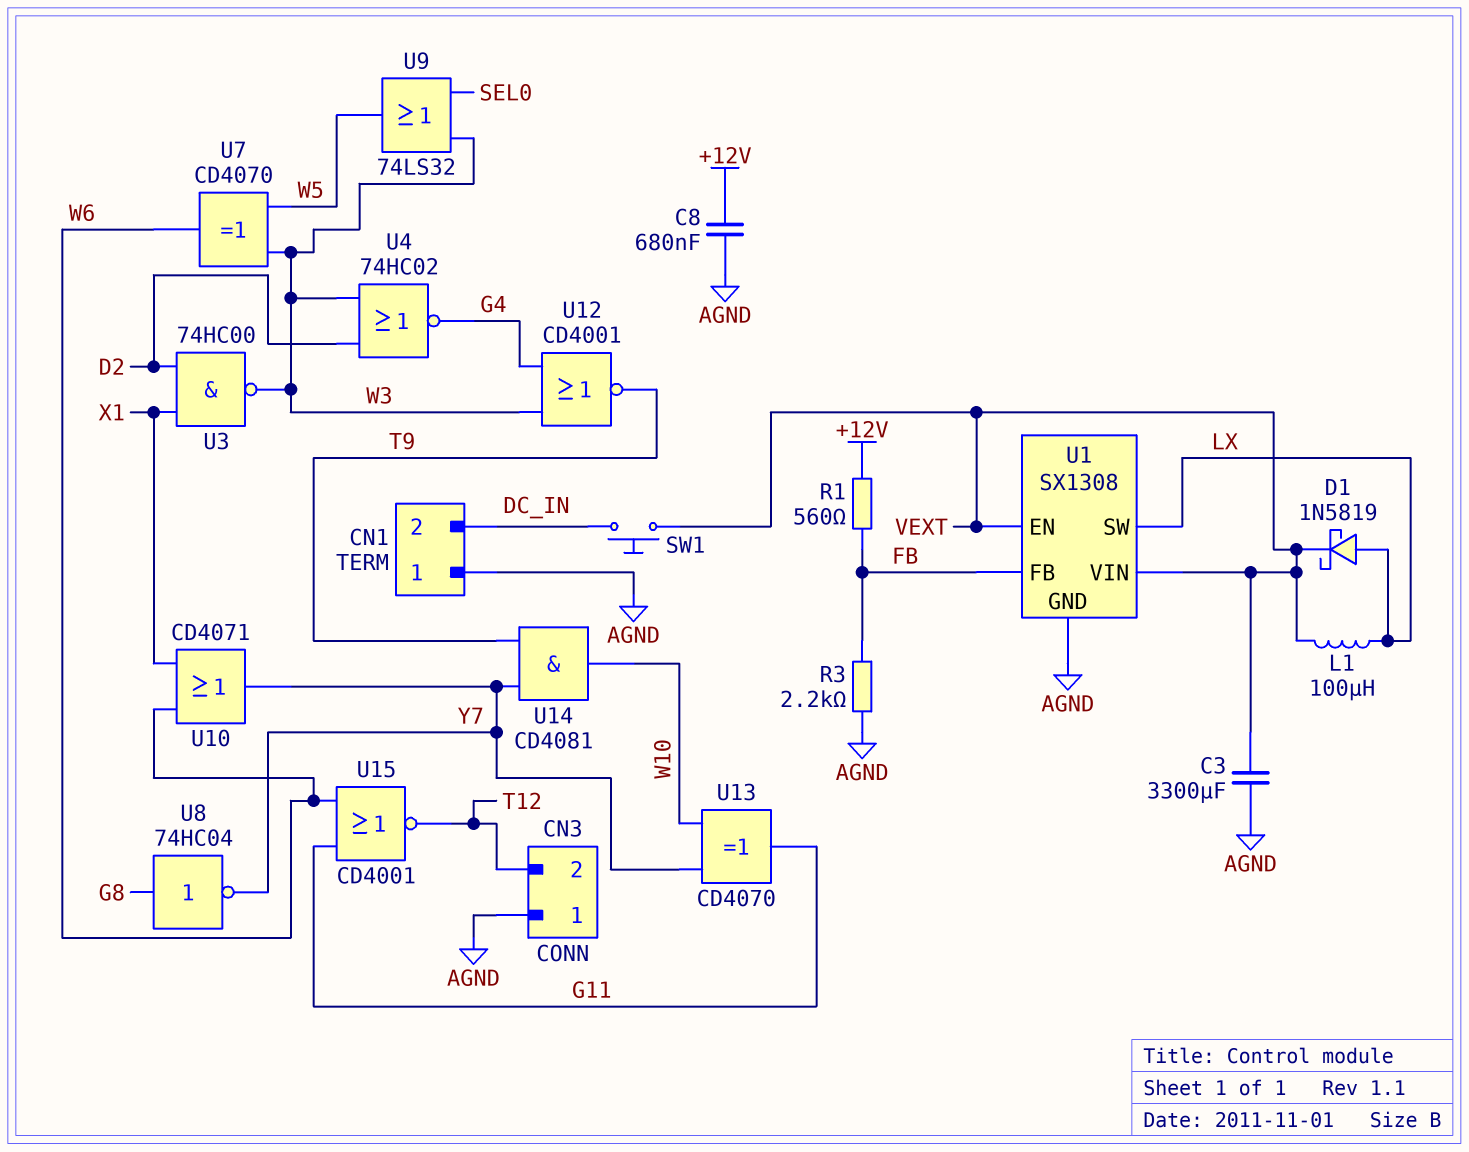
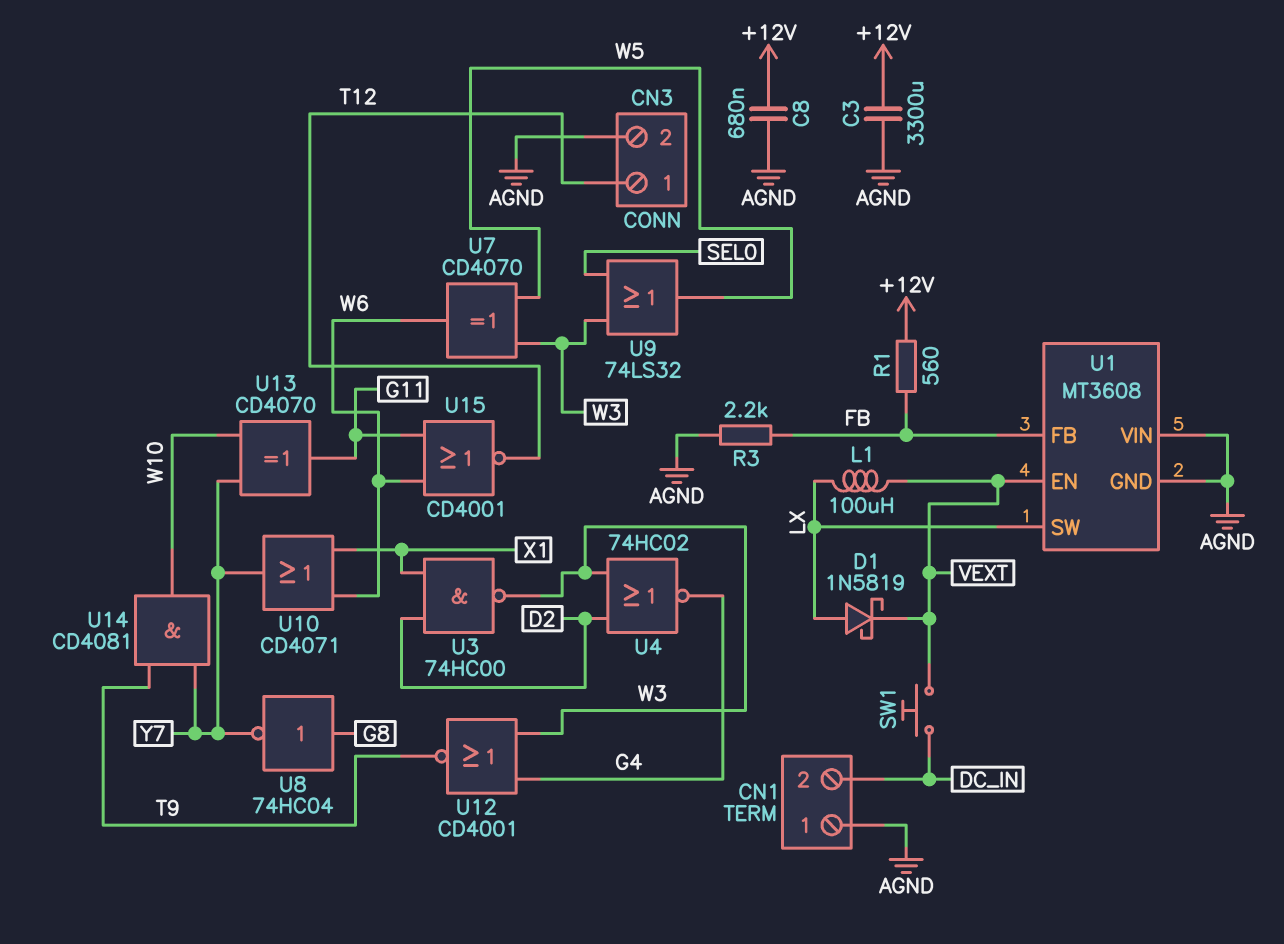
C3: 3300uF (AGND, VEXT) -> 3300uF (+12V, AGND)
CN3 pin 1: AGND -> T12
CN3 pin 2: T12 -> AGND
U1: SX1308 -> MT3608
U1 pin VIN: VEXT -> AGND

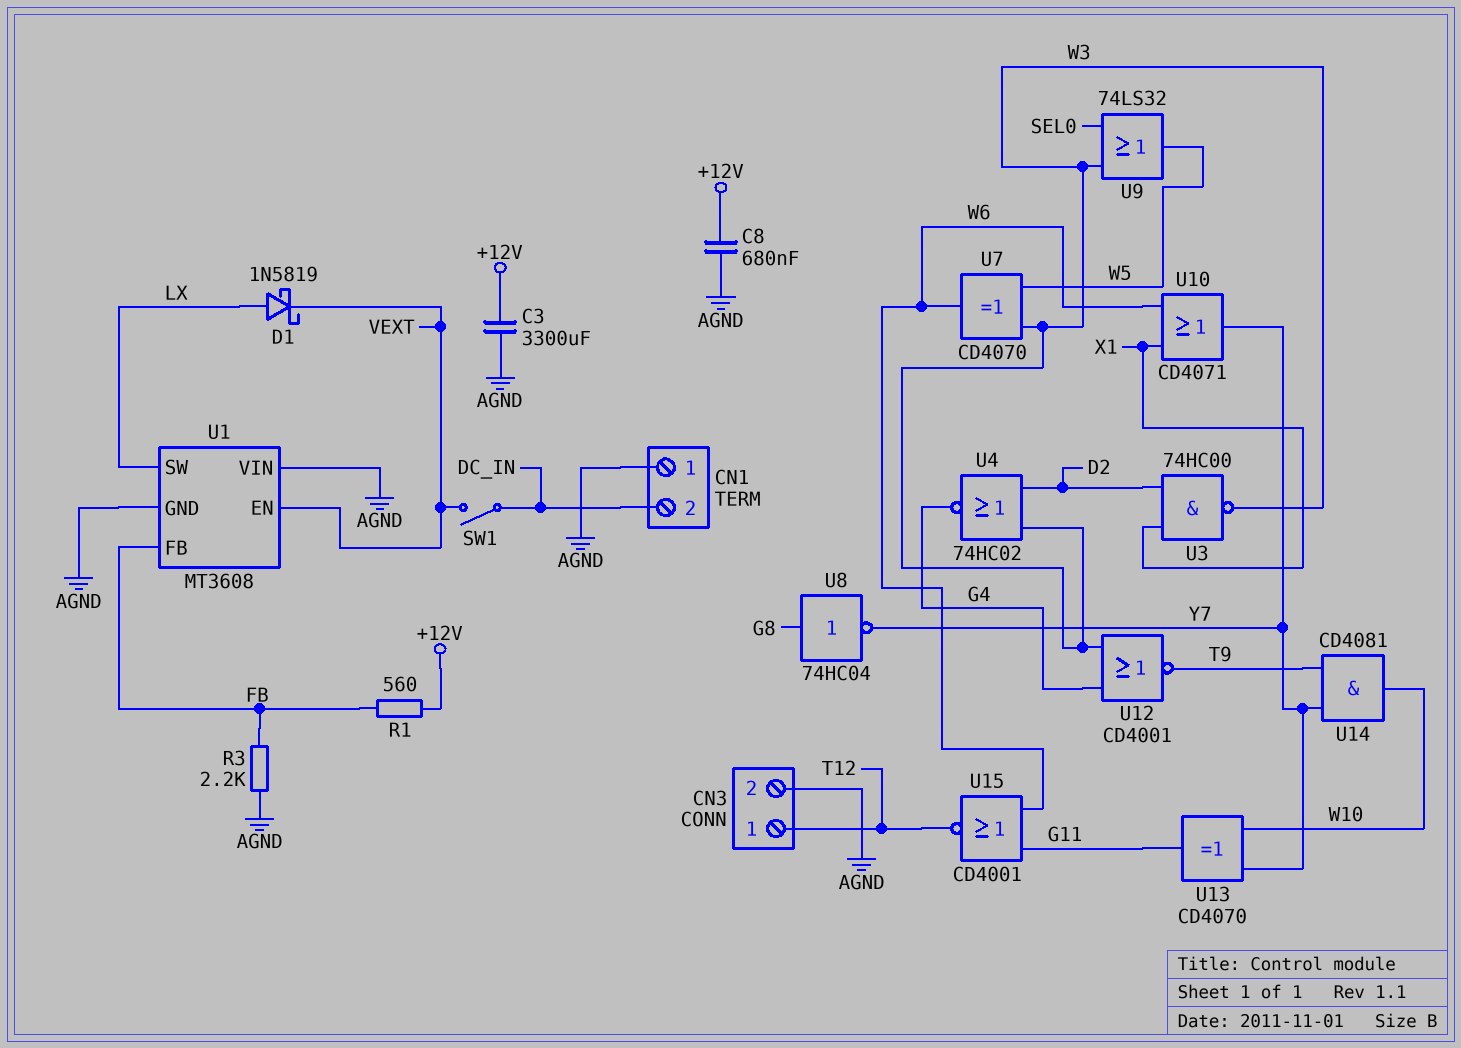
L1: 100uH (LX, VEXT) -> none
SW1: button (DC_IN, VEXT) -> switch (DC_IN, VEXT)

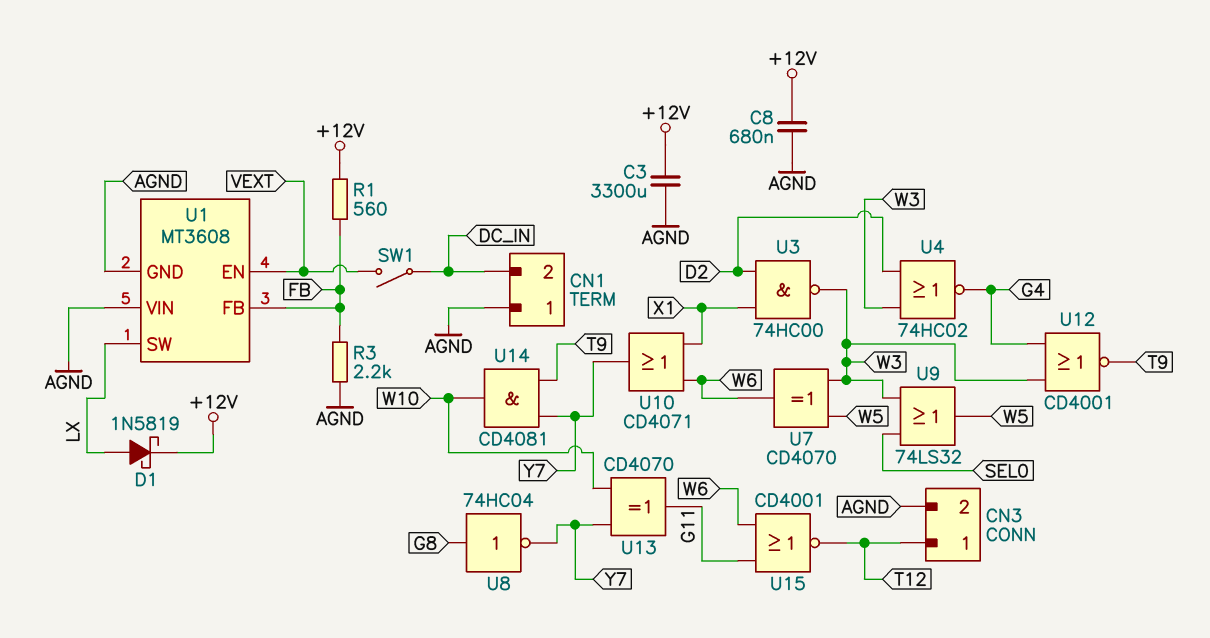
D1: schottky 1N5819 (A LX, K VEXT) -> schottky 1N5819 (A LX, K +12V)

